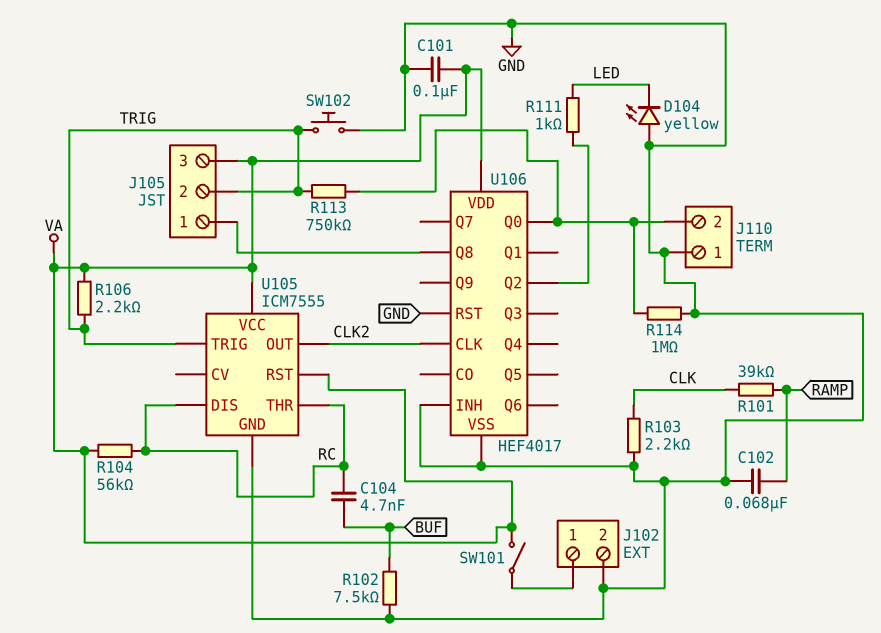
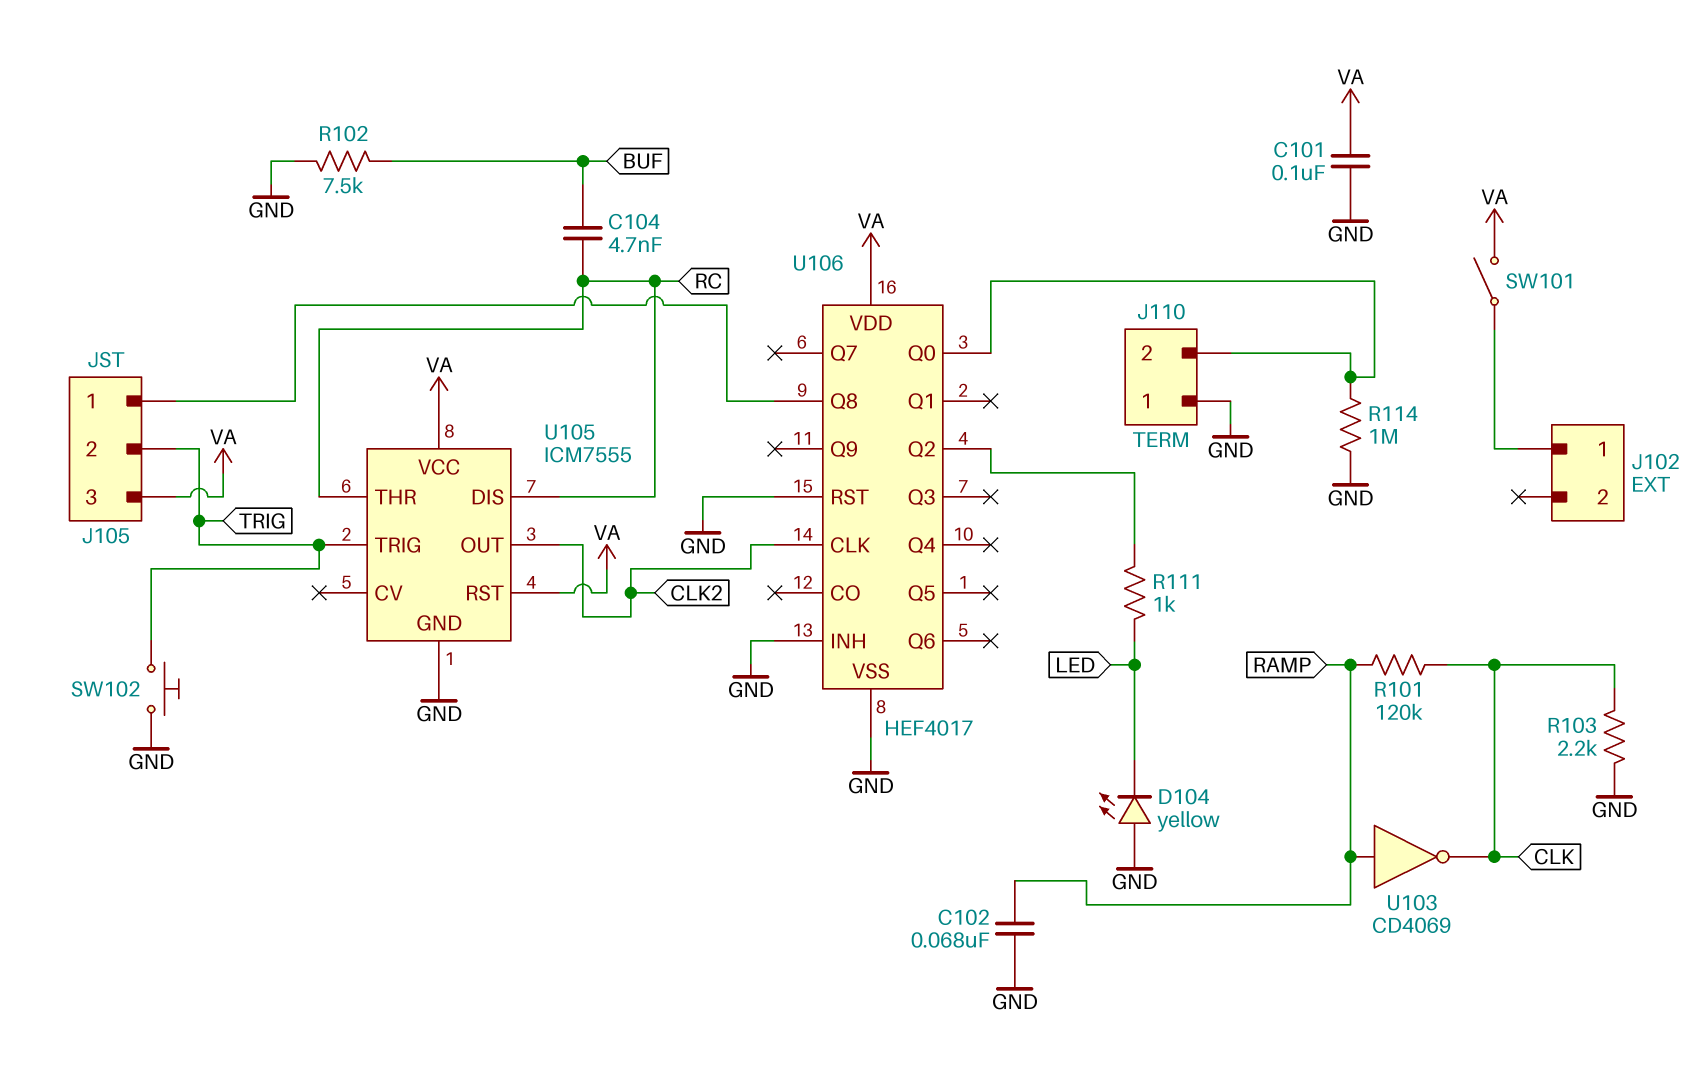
J102 pin 2: GND -> none
R101: 39k (CLK, RAMP) -> 120k (CLK, RAMP)
R104: 56k (RC, VA) -> none
R106: 2.2k (TRIG, VA) -> none
R113: 750k (J110/2, TRIG) -> none
U103: none -> NOT CD4069 (in RAMP, out CLK)

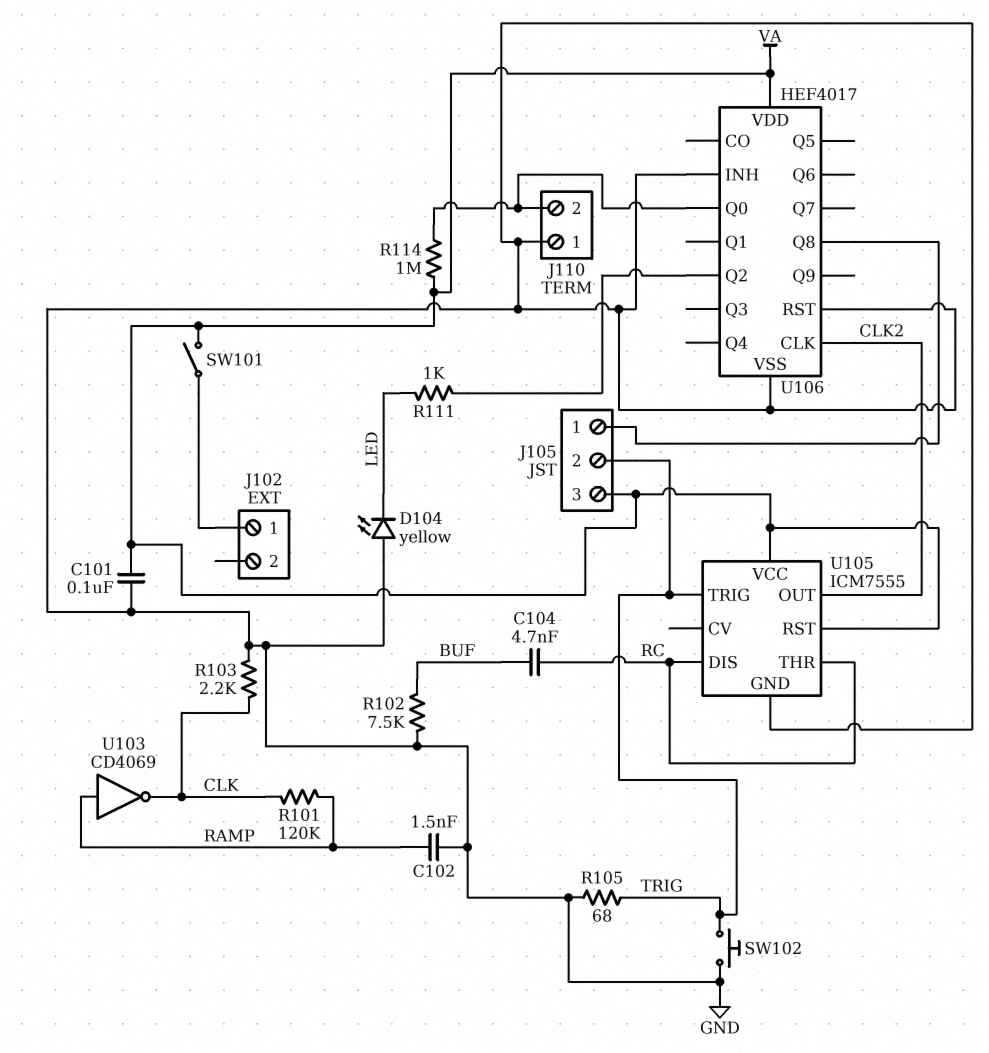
C102: 68nF (GND, RAMP) -> 1.5nF (GND, RAMP)
R105: none -> 68 (GND, TRIG)
R114: 1M (GND, J110/2) -> 1M (J110/2, VA)

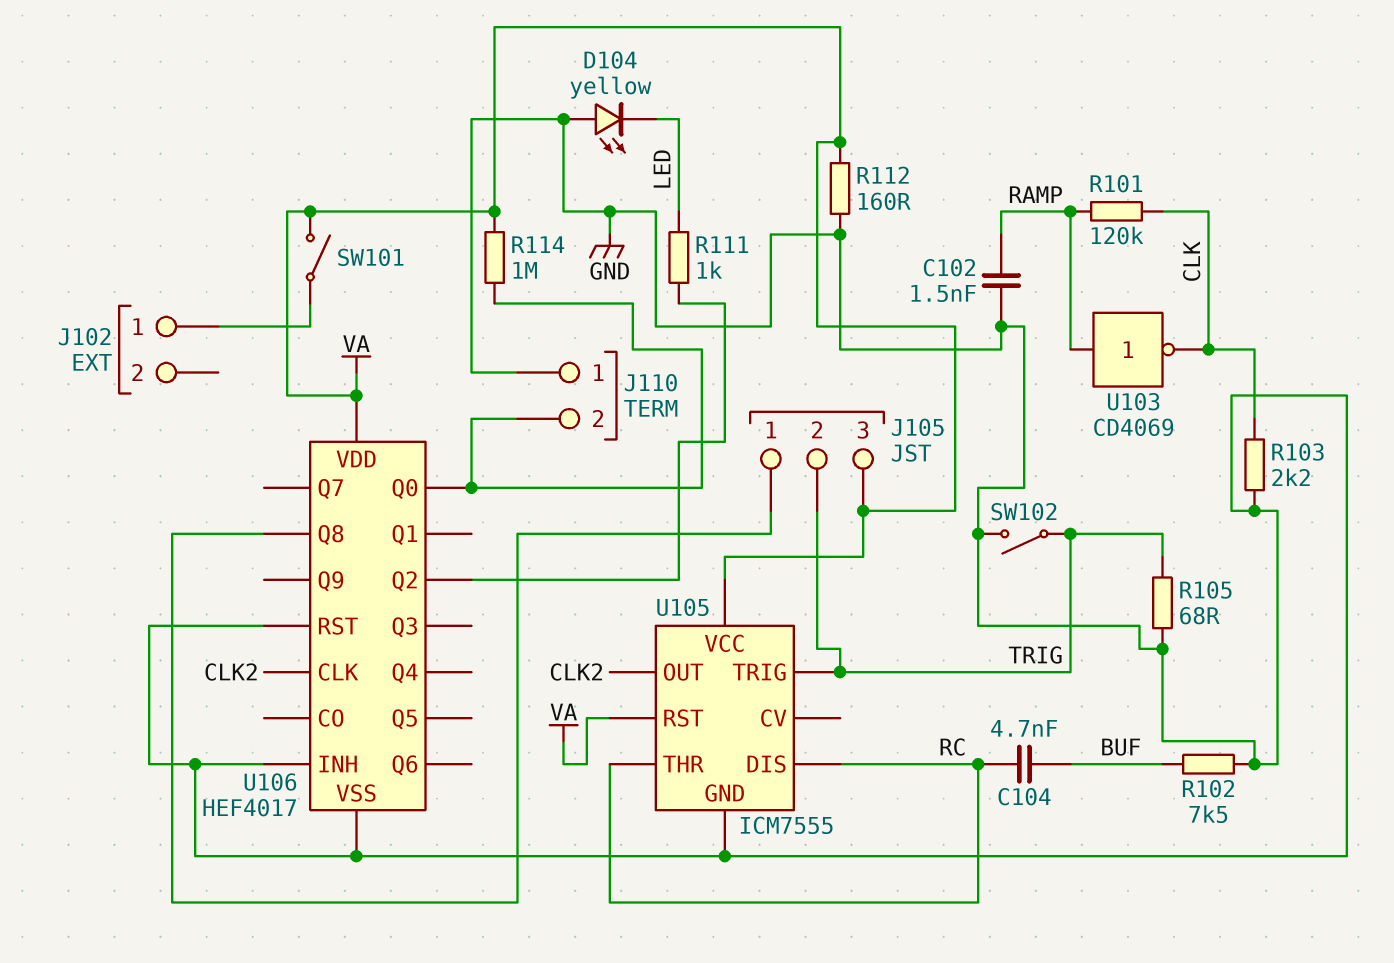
C101: 100nF (GND, VA) -> none
R112: none -> 160 (GND, VA)
SW102: button (GND, TRIG) -> switch (GND, TRIG)

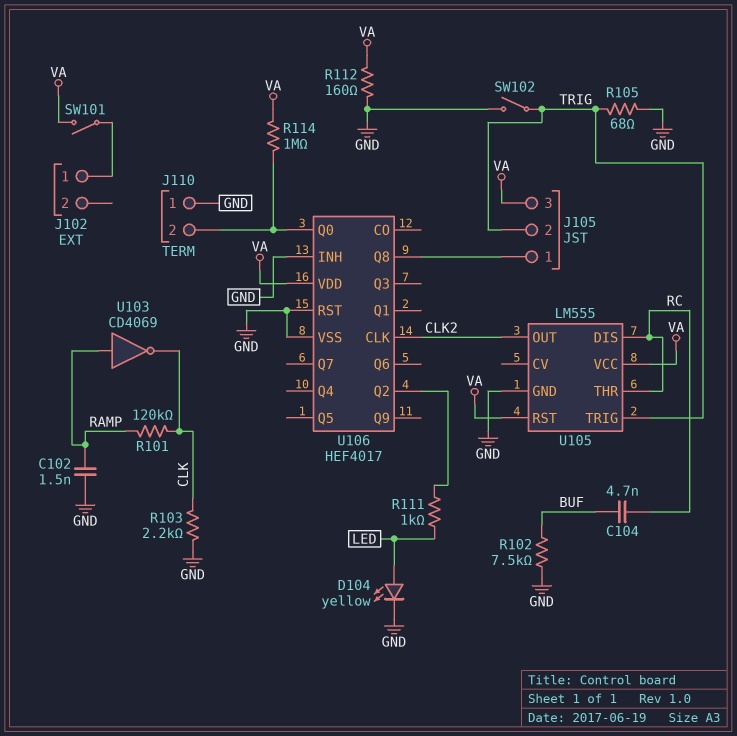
D104: LED yellow (A GND, K LED) -> LED yellow (A LED, K GND)
U105: ICM7555 -> LM555

